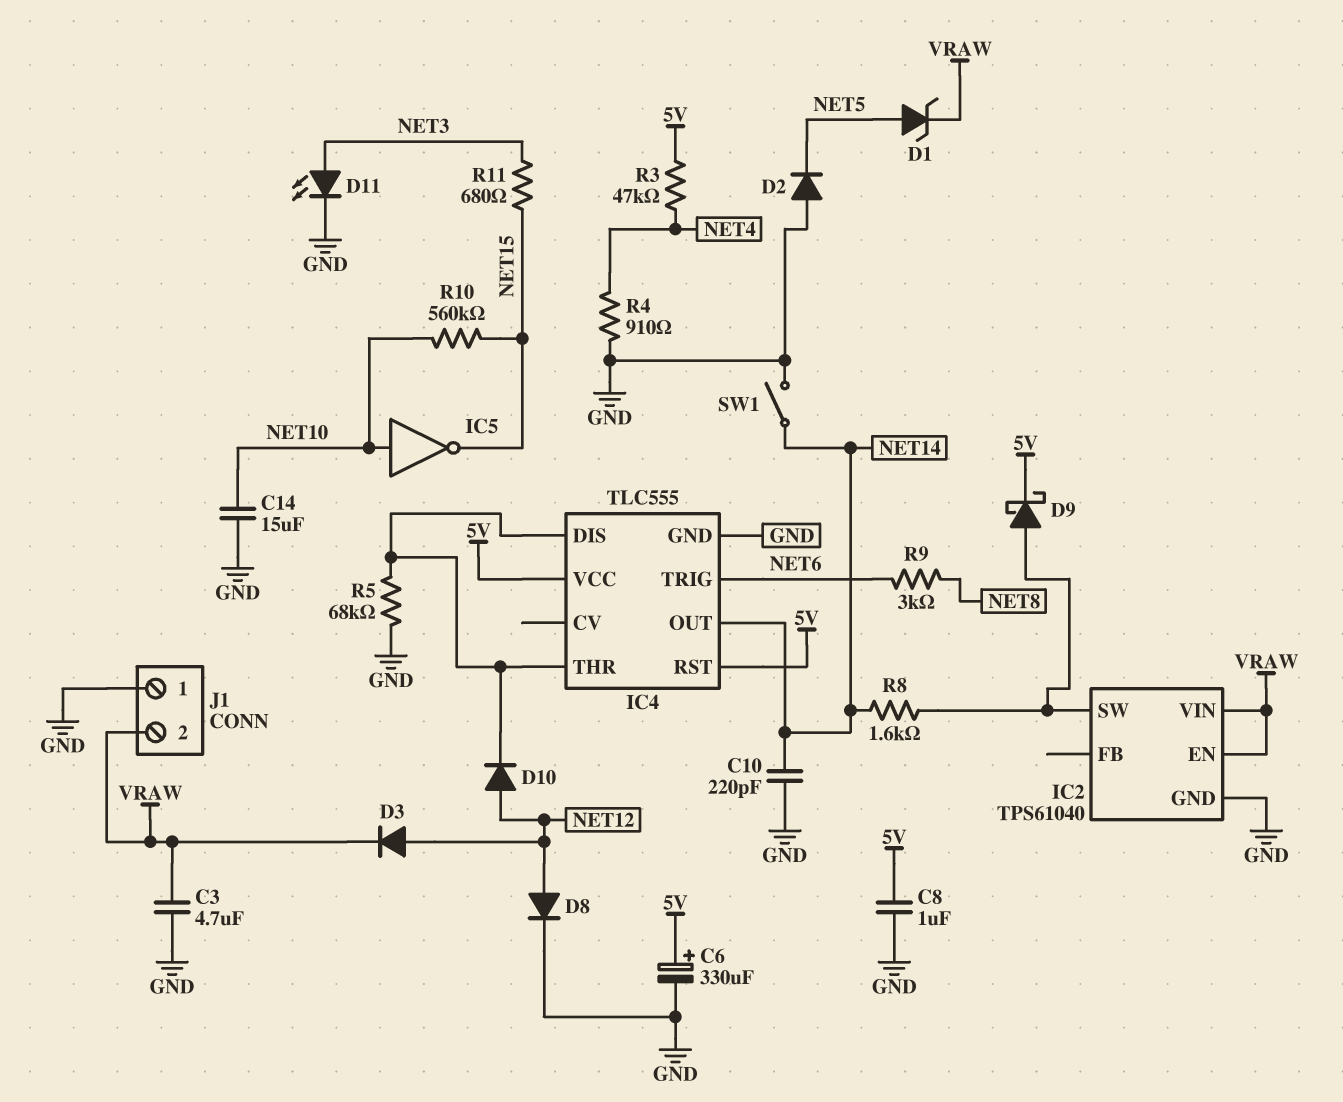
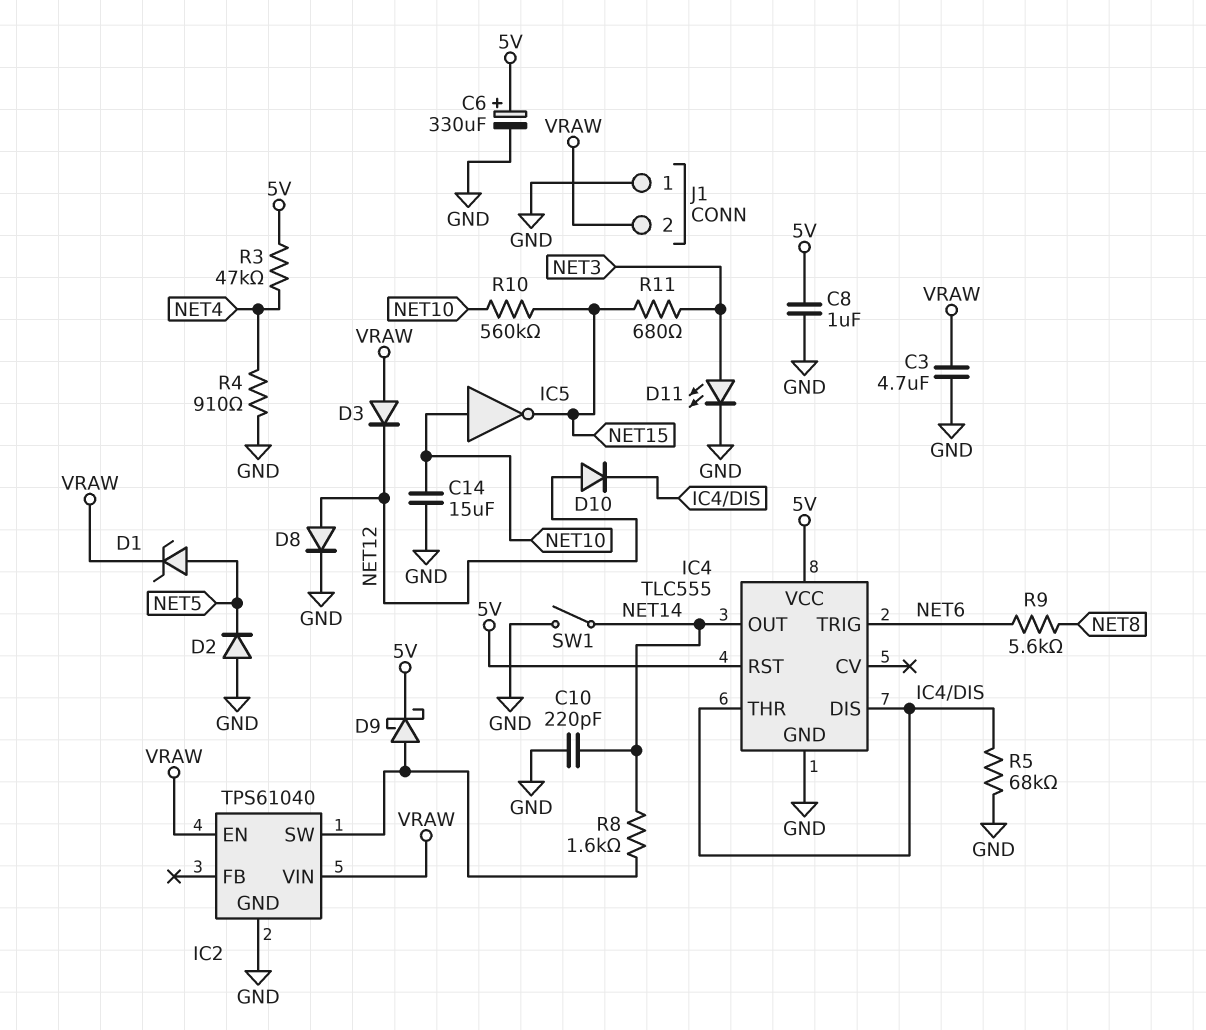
D3: diode (A NET12, K VRAW) -> diode (A VRAW, K NET12)
R9: 3k (NET6, NET8) -> 5.6k (NET6, NET8)

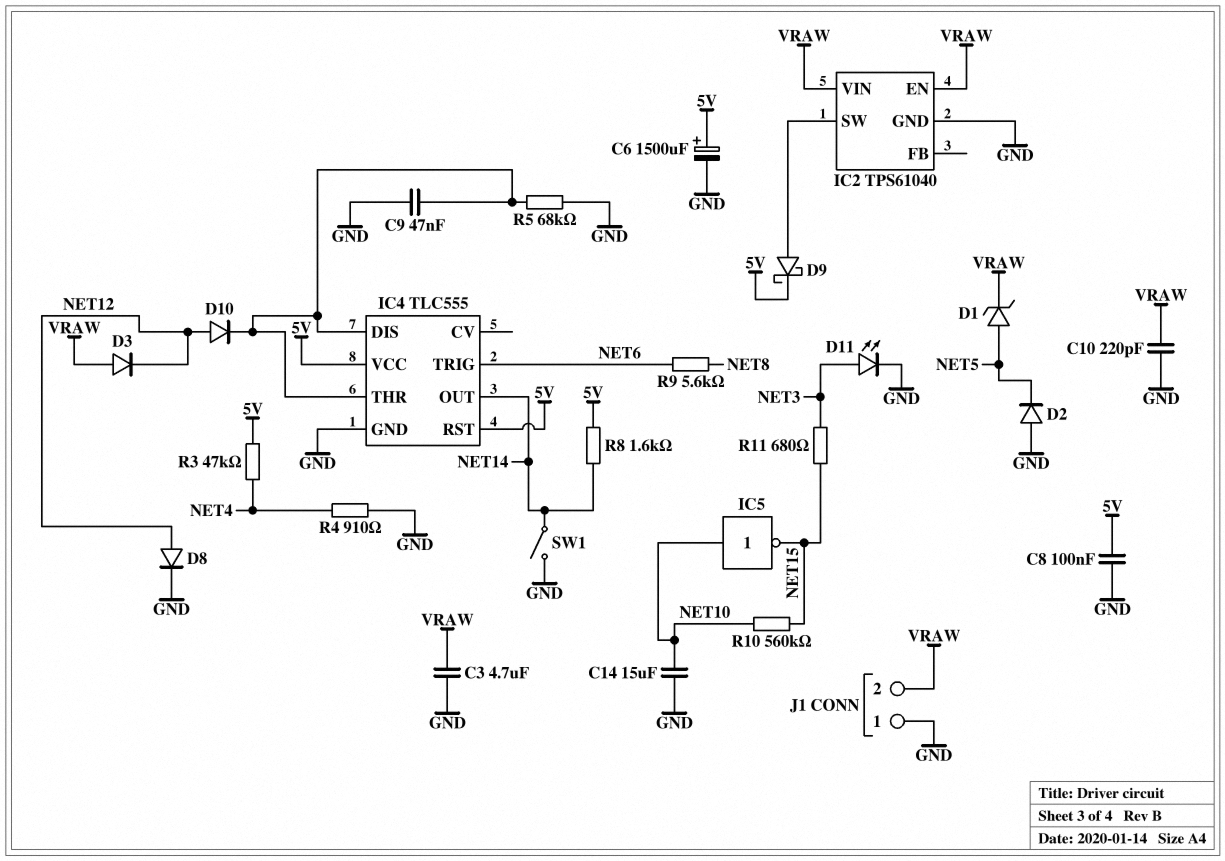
C6: 330uF (plus 5V, minus GND) -> 1500uF (plus 5V, minus GND)
C8: 1uF (5V, GND) -> 100nF (5V, GND)
C9: none -> 47nF (GND, IC4/DIS)
C10: 220pF (GND, NET14) -> 220pF (GND, VRAW)
R8: 1.6k (IC2/SW, NET14) -> 1.6k (5V, NET14)

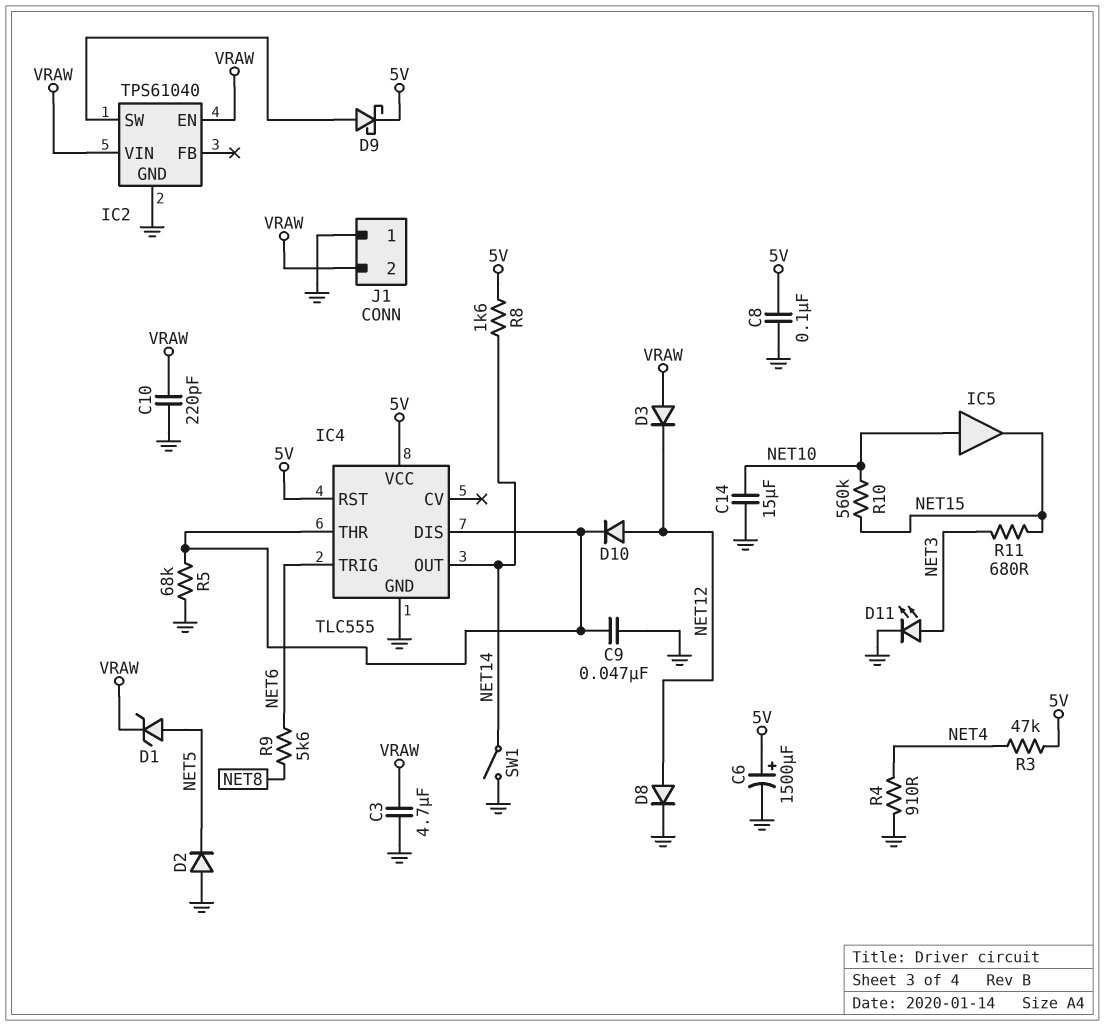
IC5: NOT (in NET10, out NET15) -> buffer (in NET10, out NET15)

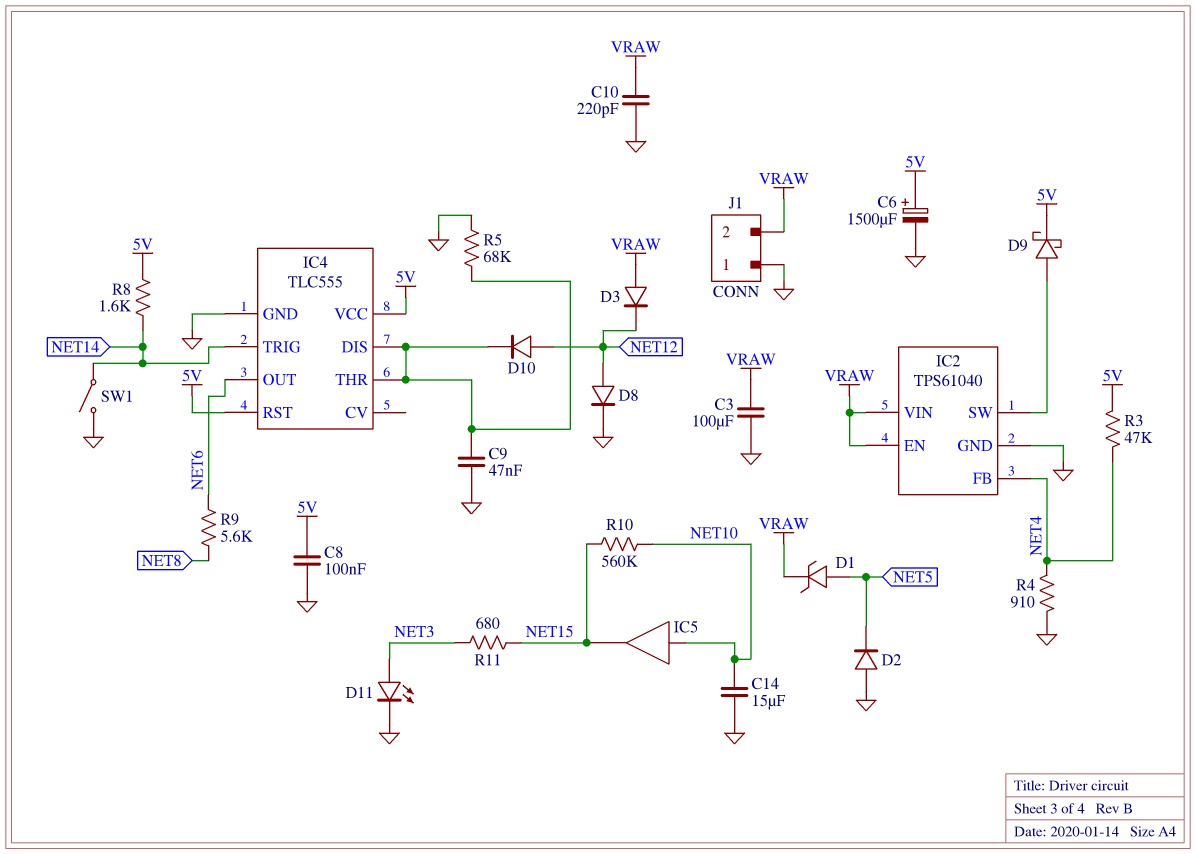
C3: 4.7uF (GND, VRAW) -> 100uF (GND, VRAW)
IC2 pin FB: none -> NET4
IC4 pin OUT: NET14 -> NET6
IC4 pin TRIG: NET6 -> NET14

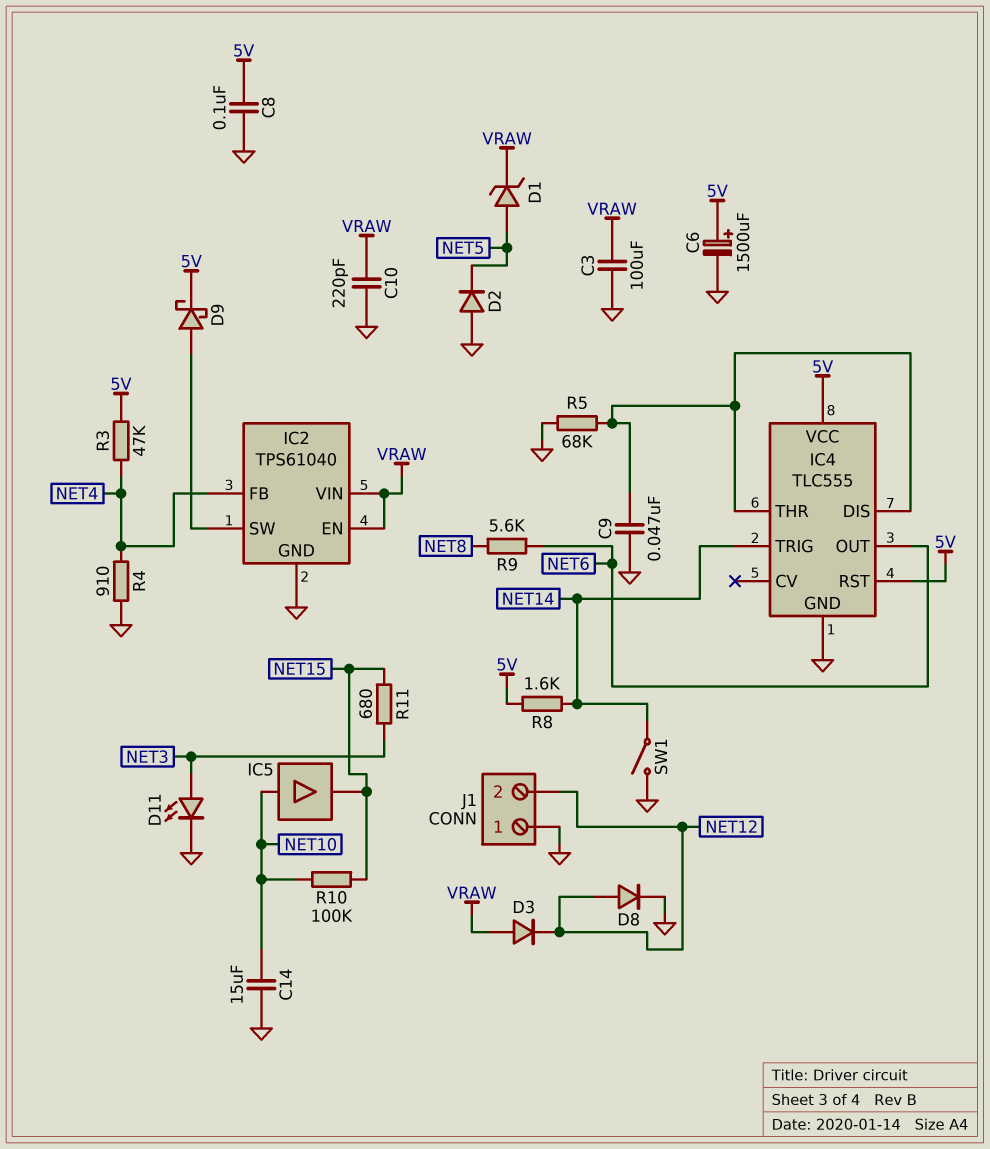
D10: diode (A NET12, K IC4/DIS) -> none
J1 pin 2: VRAW -> NET12
R10: 560k (NET10, NET15) -> 100k (NET10, NET15)

